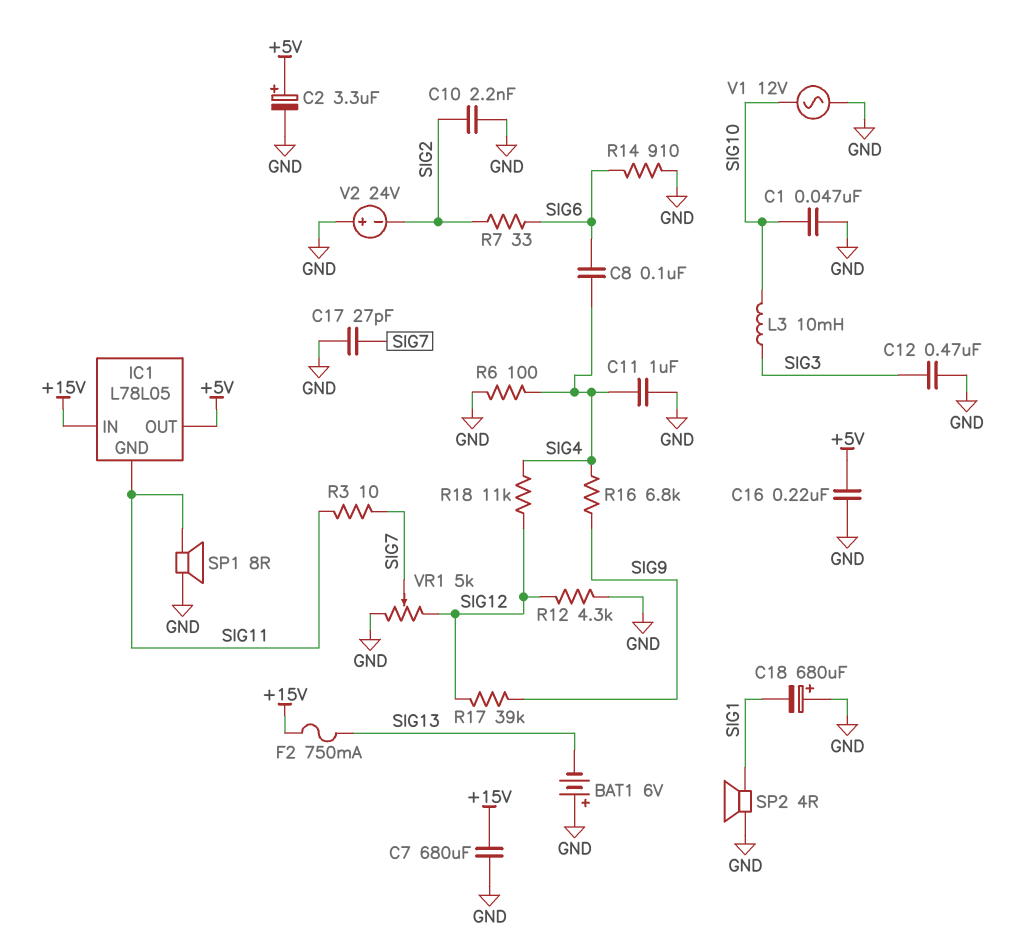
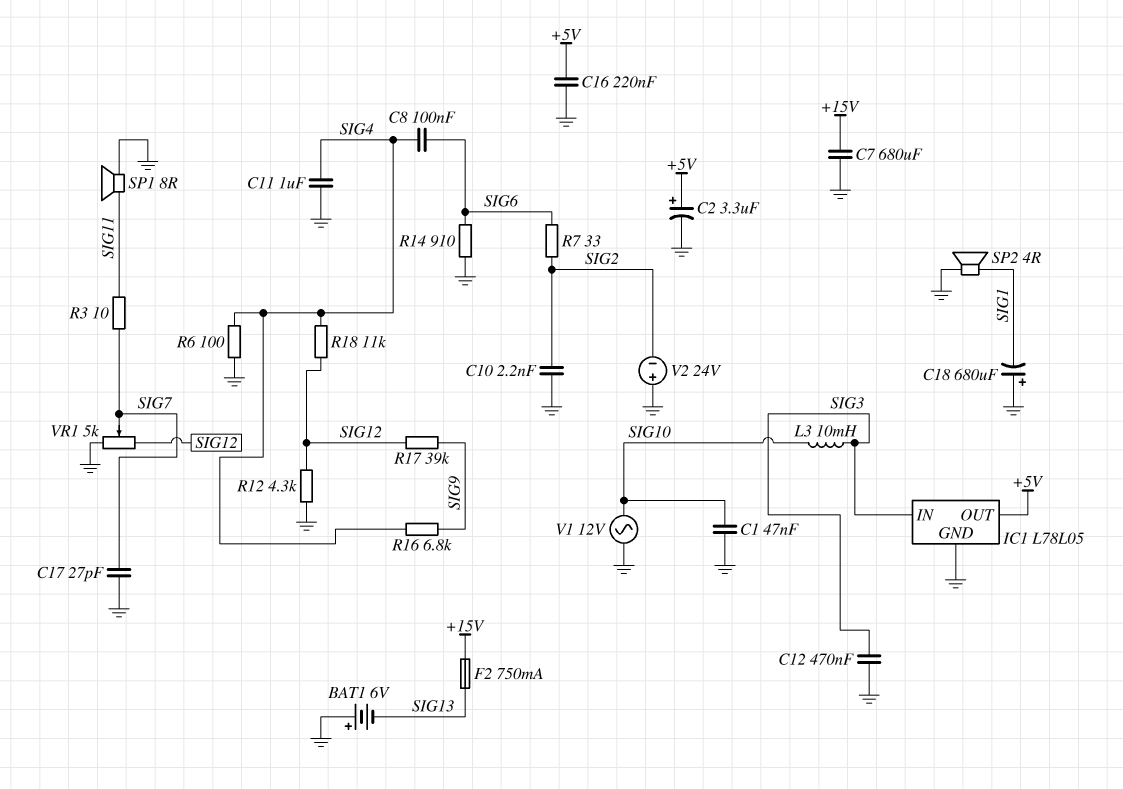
IC1 pin GND: SIG11 -> GND
IC1 pin IN: +15V -> SIG3

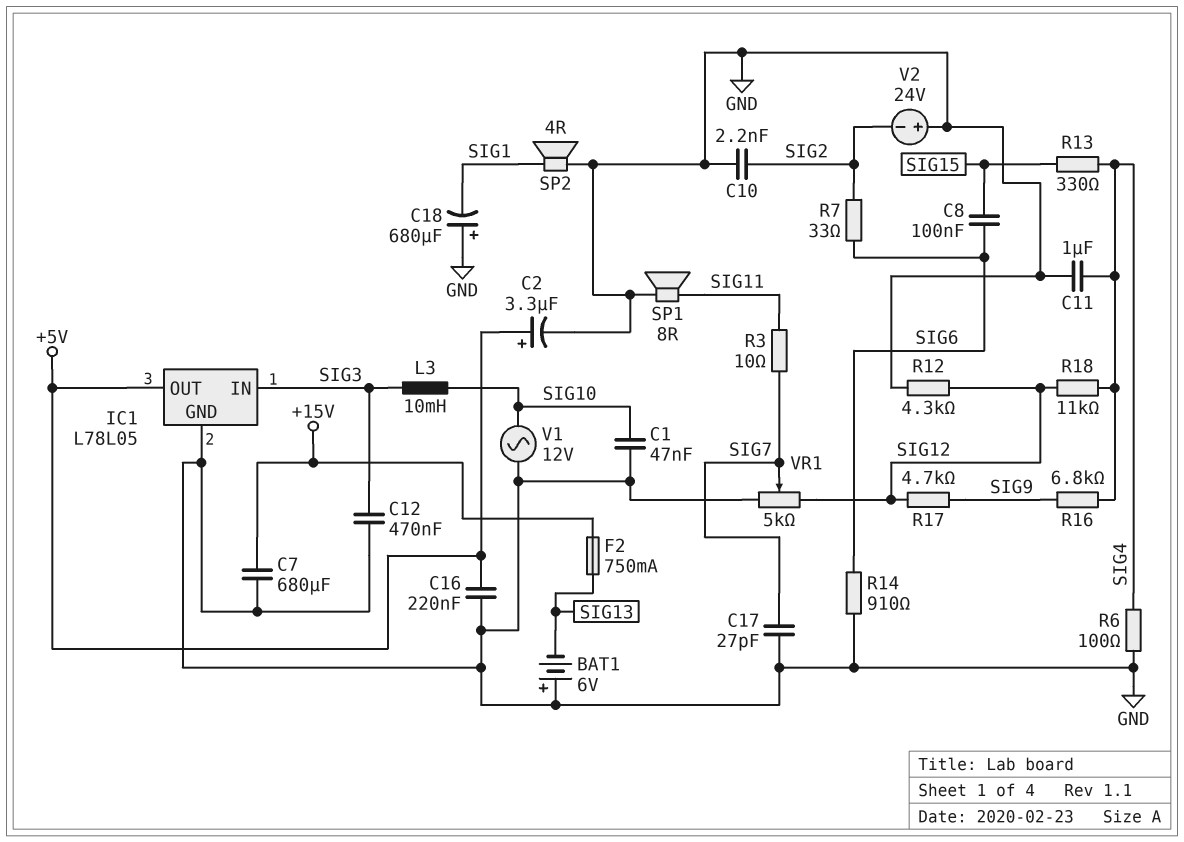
C8: 100nF (SIG4, SIG6) -> 100nF (SIG6, SIG15)
R13: none -> 330 (SIG4, SIG15)
R17: 39k (SIG9, SIG12) -> 4.7k (SIG9, SIG12)

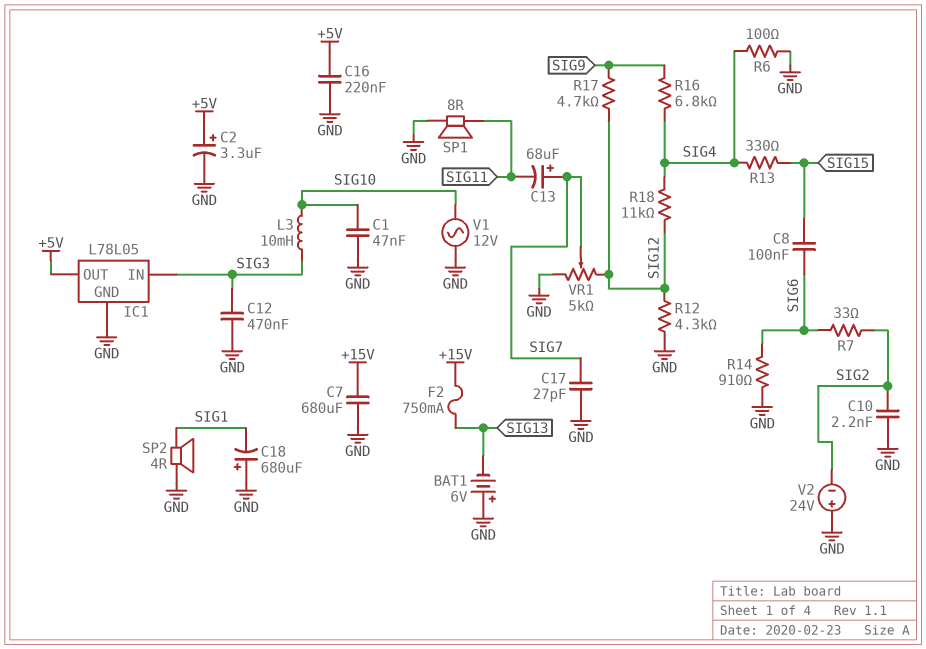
C11: 1uF (GND, SIG4) -> none
C13: none -> 68uF (plus SIG7, minus SIG11)
R3: 10 (SIG7, SIG11) -> none

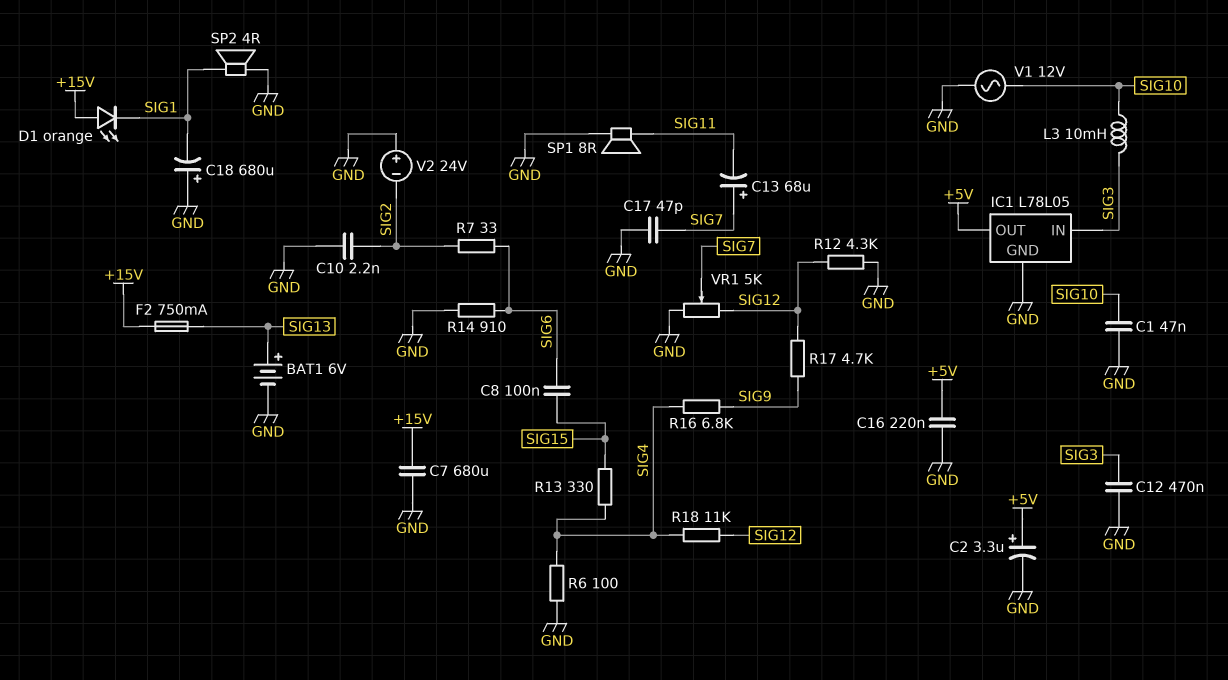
BAT1: 6V (plus GND, minus SIG13) -> 6V (plus SIG13, minus GND)
C17: 27pF (GND, SIG7) -> 47pF (GND, SIG7)
D1: none -> LED orange (A +15V, K SIG1)

